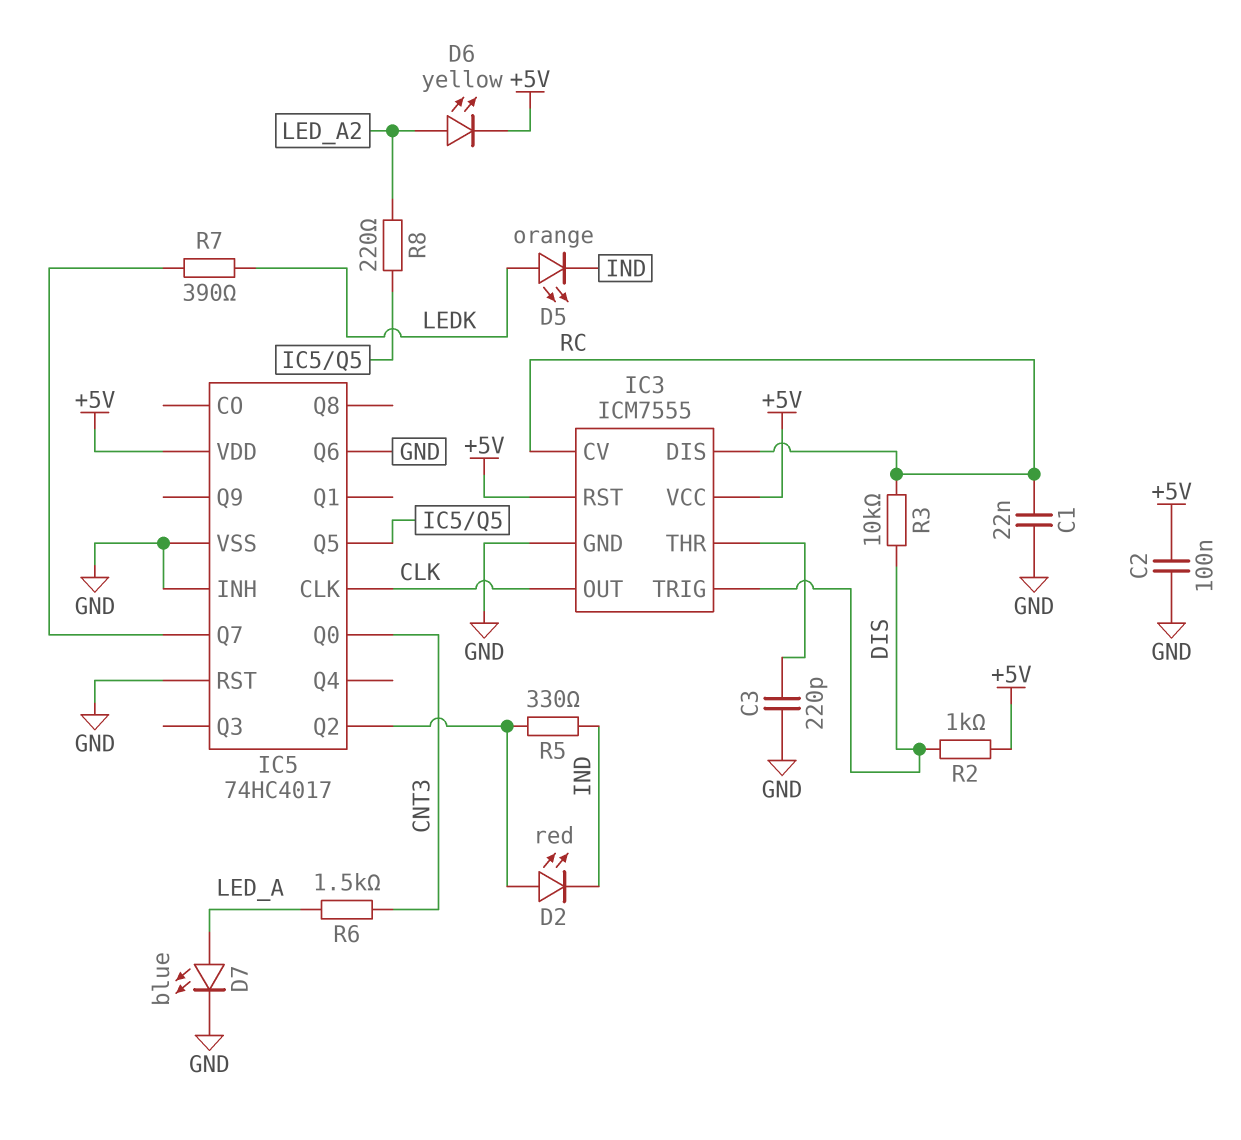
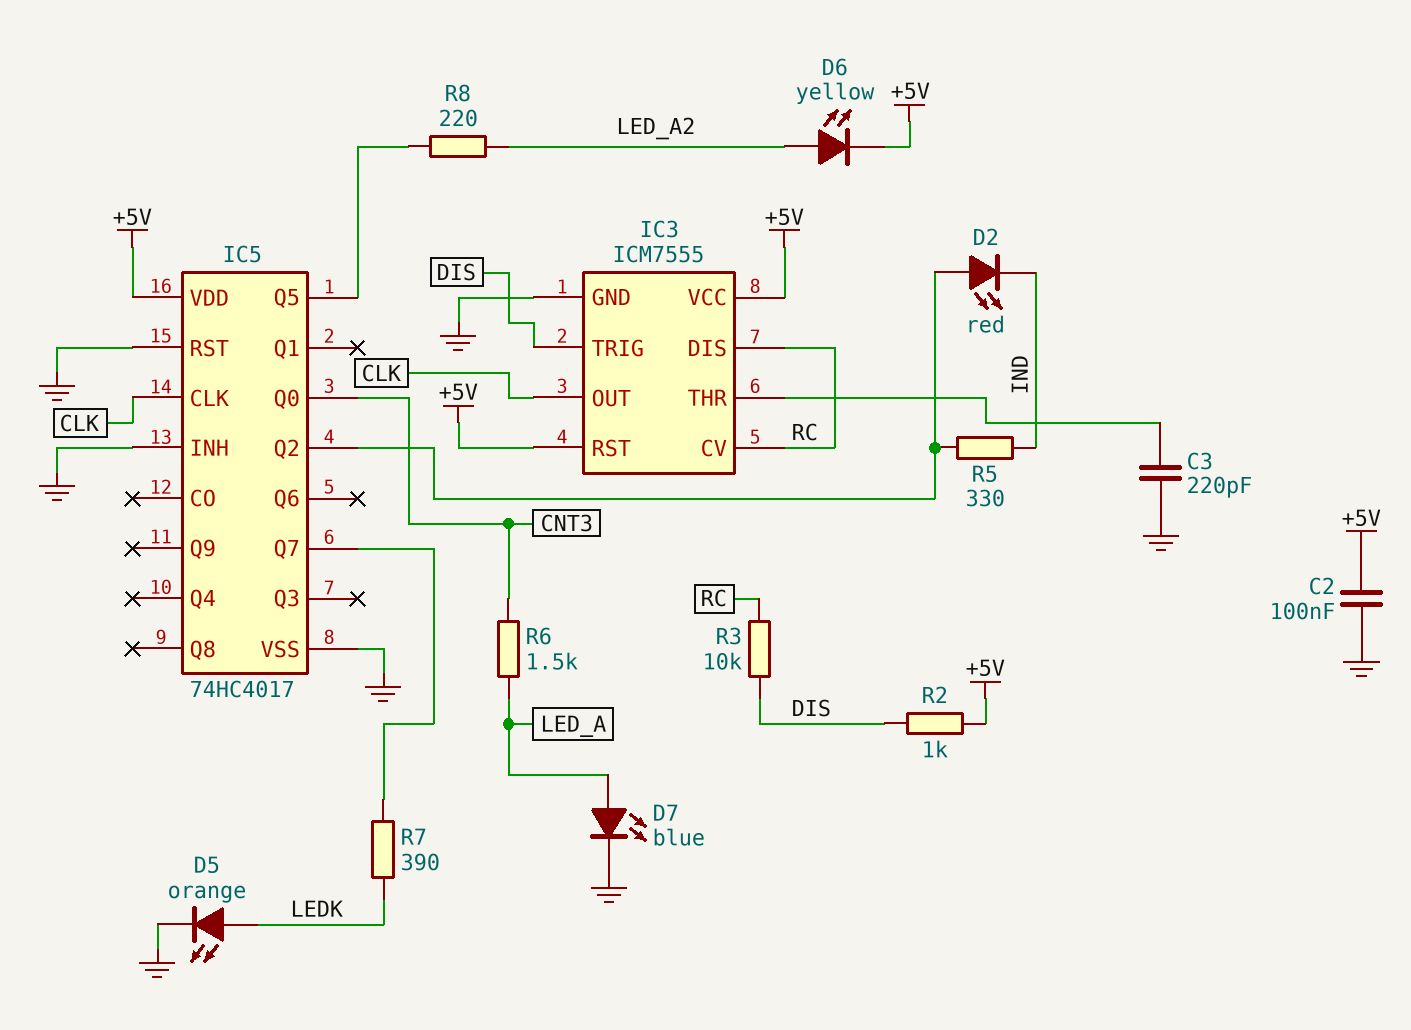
C1: 22nF (GND, RC) -> none
D5: LED orange (A LEDK, K IND) -> LED orange (A LEDK, K GND)
IC5 pin Q6: GND -> none

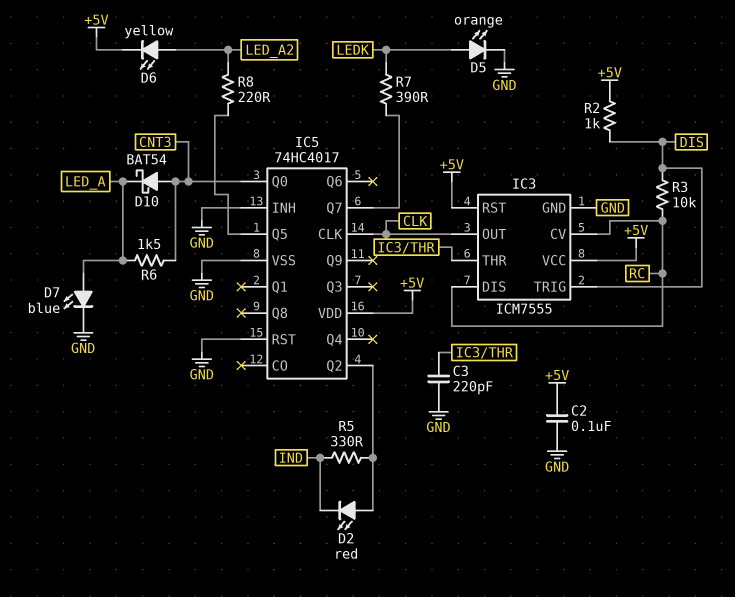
D10: none -> schottky BAT54 (A CNT3, K LED_A)

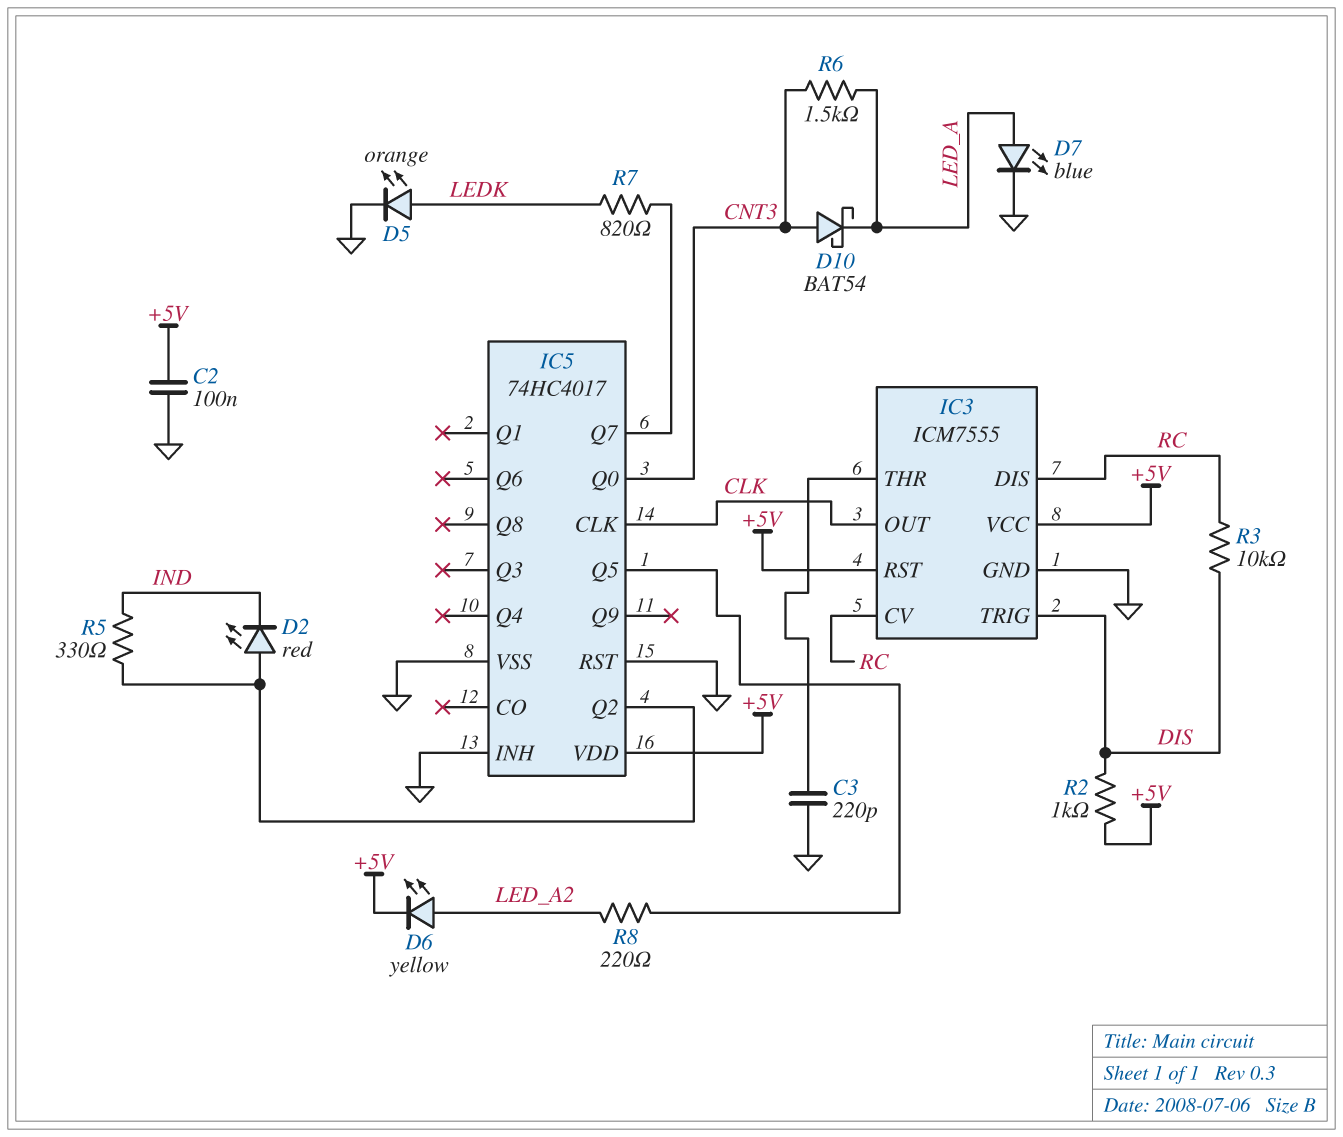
R7: 390 (IC5/Q7, LEDK) -> 820 (IC5/Q7, LEDK)

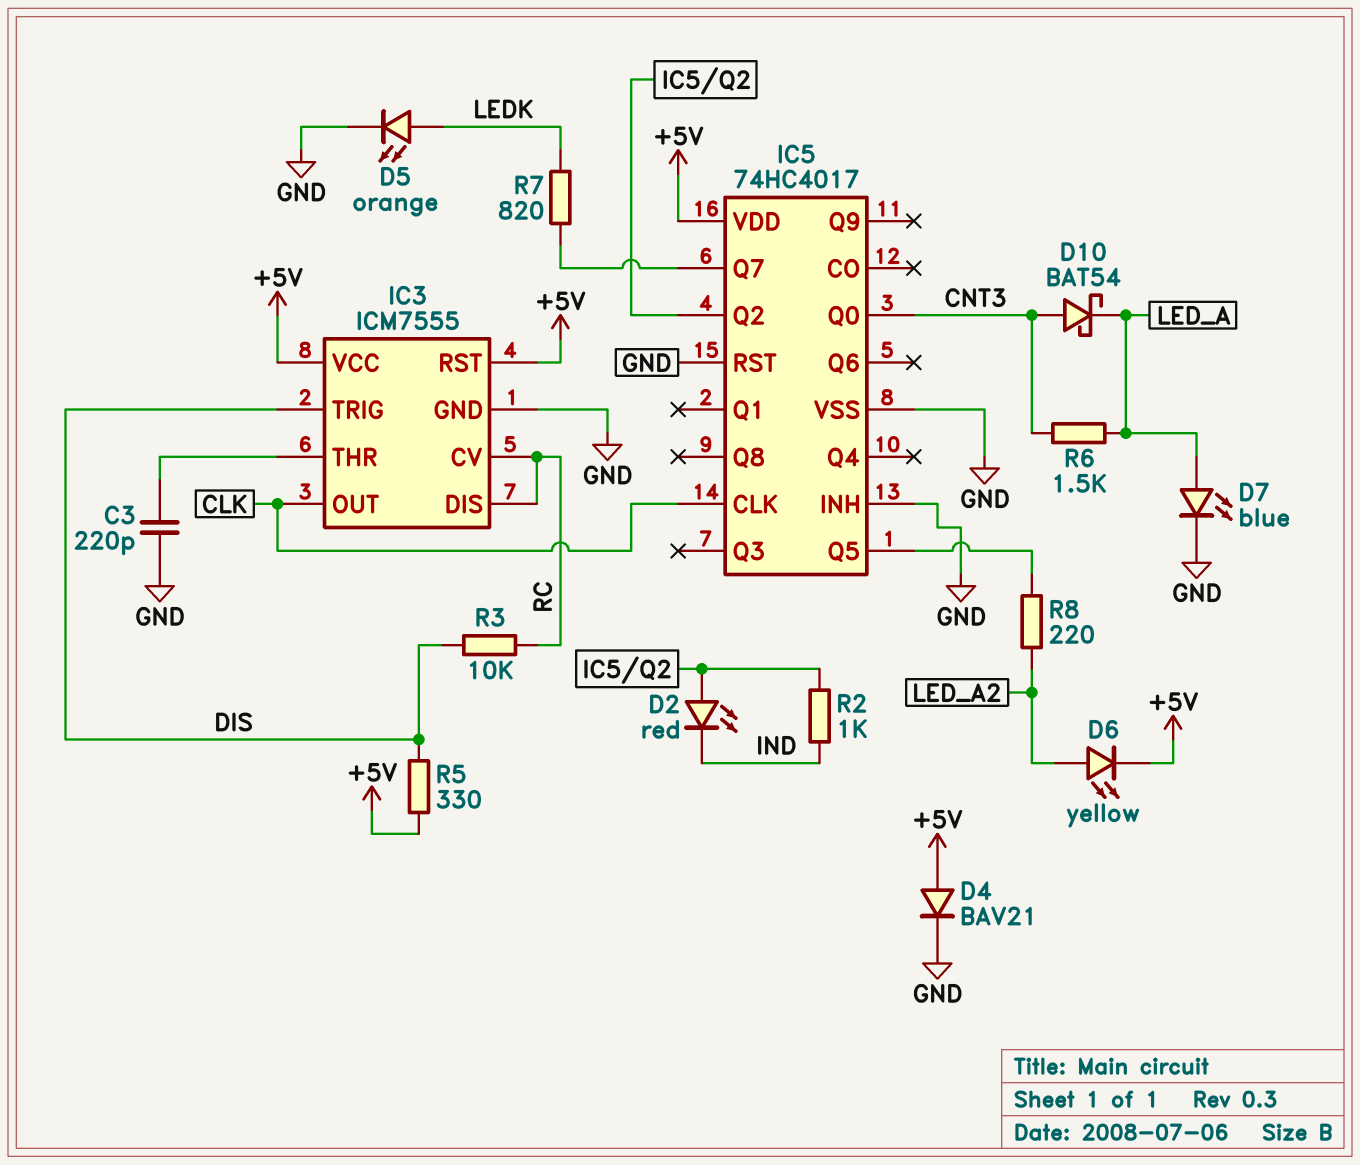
C2: 100nF (+5V, GND) -> none
D4: none -> diode BAV21 (A +5V, K GND)
R2: 1k (+5V, DIS) -> 1k (IC5/Q2, IND)
R5: 330 (IC5/Q2, IND) -> 330 (+5V, DIS)

